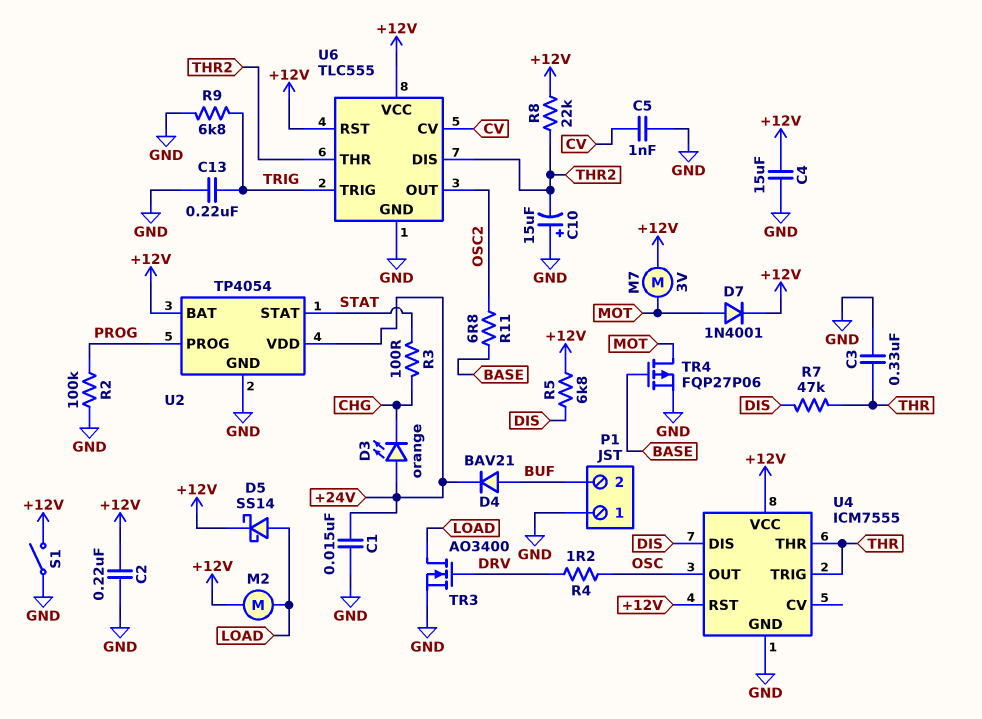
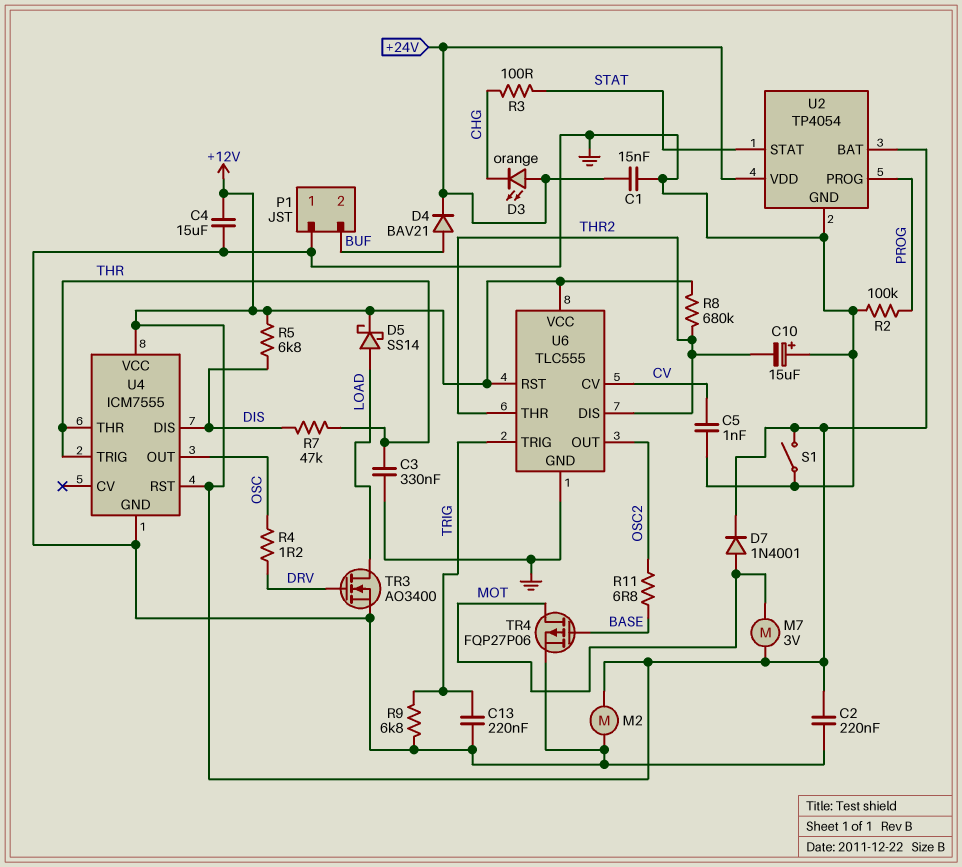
M2: motor (+12V, LOAD) -> motor (+12V, GND)
R8: 22k (+12V, THR2) -> 680k (+12V, THR2)

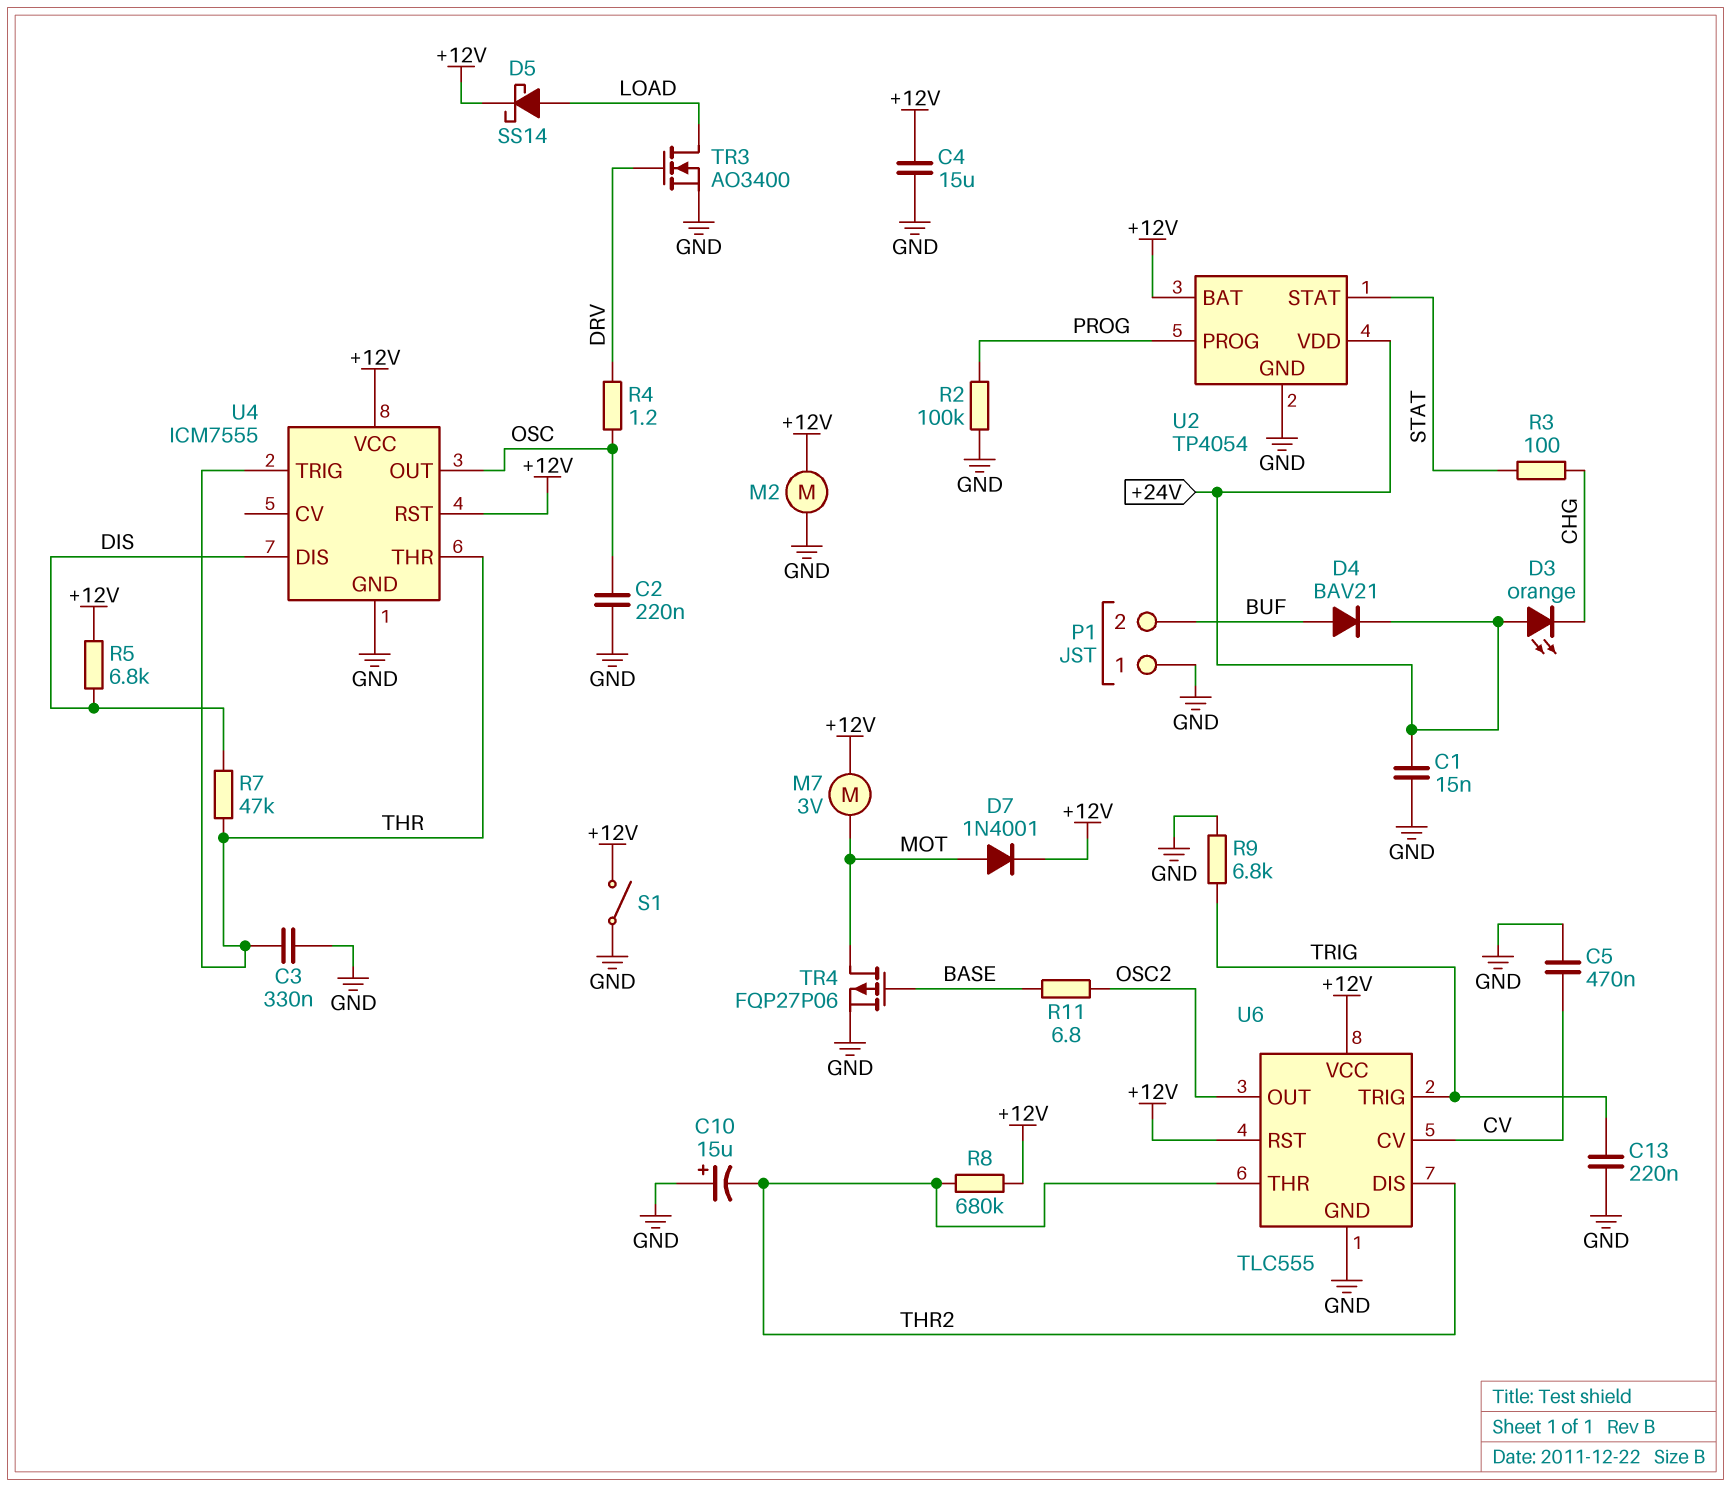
C2: 220nF (+12V, GND) -> 220nF (GND, OSC)
C5: 1nF (CV, GND) -> 470nF (CV, GND)

